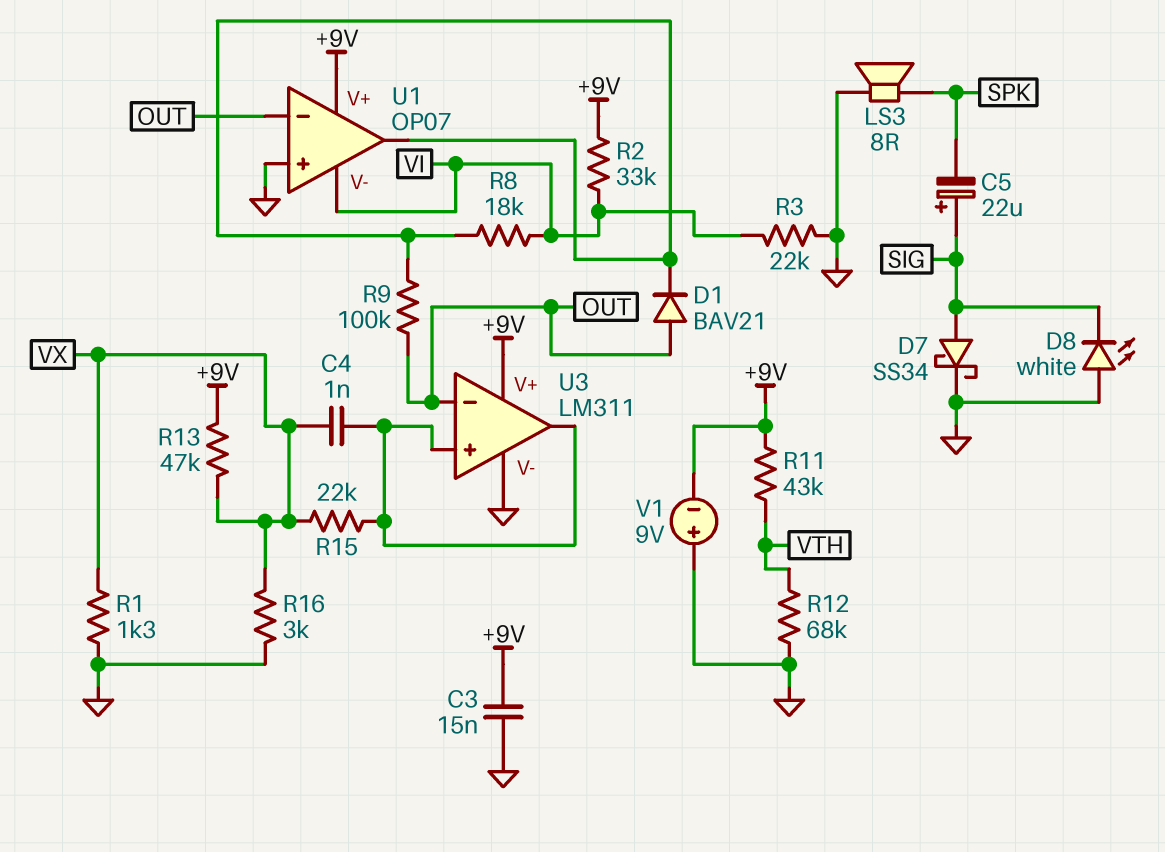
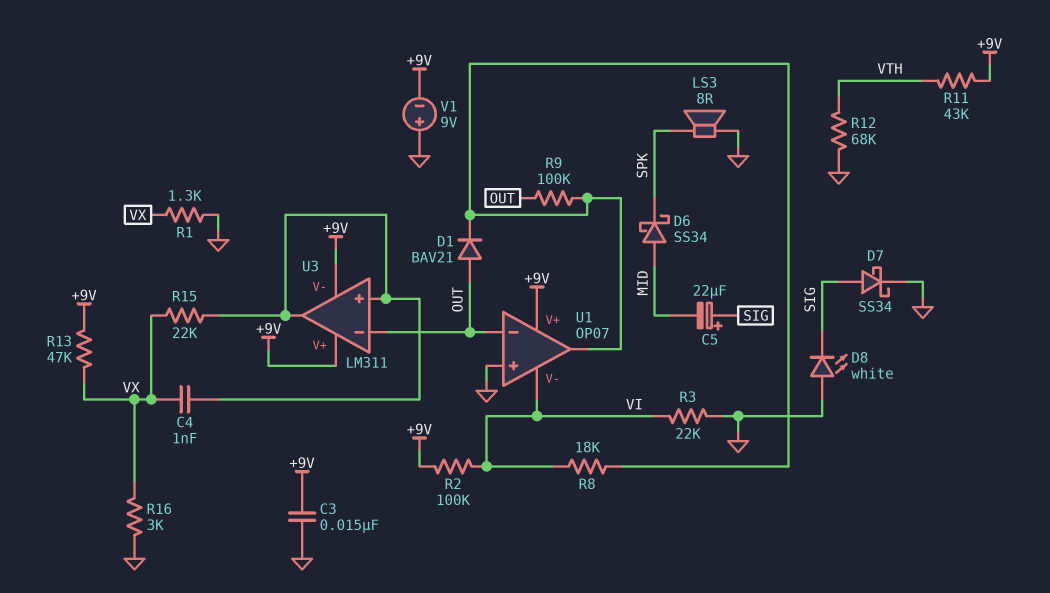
C5: 22uF (plus SIG, minus SPK) -> 22uF (plus SIG, minus MID)
D6: none -> schottky SS34 (A MID, K SPK)
R2: 33k (+9V, VI) -> 100k (+9V, VI)
U3 pin V-: GND -> +9V

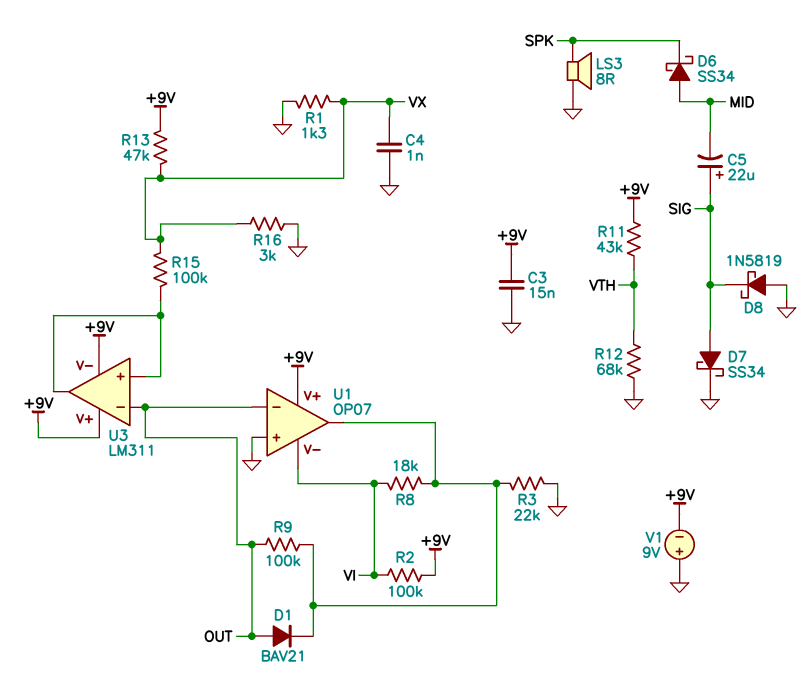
C4: 1nF (U3/in+, VX) -> 1nF (GND, VX)
D8: LED white (A GND, K SIG) -> schottky 1N5819 (A GND, K SIG)
R3: 22k (GND, VI) -> 22k (GND, U1/out)
R15: 22k (U3/in+, VX) -> 100k (U3/in+, VX)

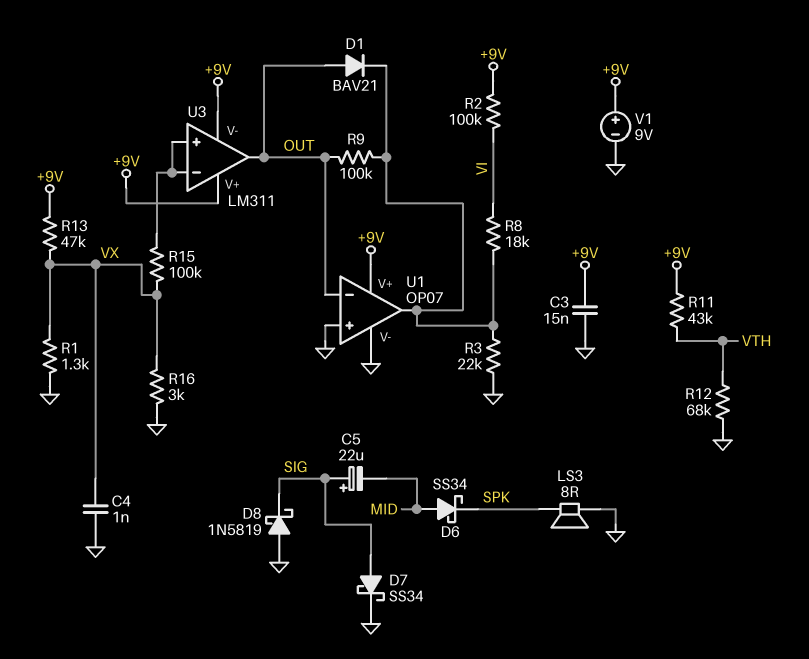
U1 pin V-: VI -> GND
U3 pin in-: OUT -> U3/in+
U3 pin out: U3/in+ -> OUT
V1: 9V (plus GND, minus +9V) -> 9V (plus +9V, minus GND)

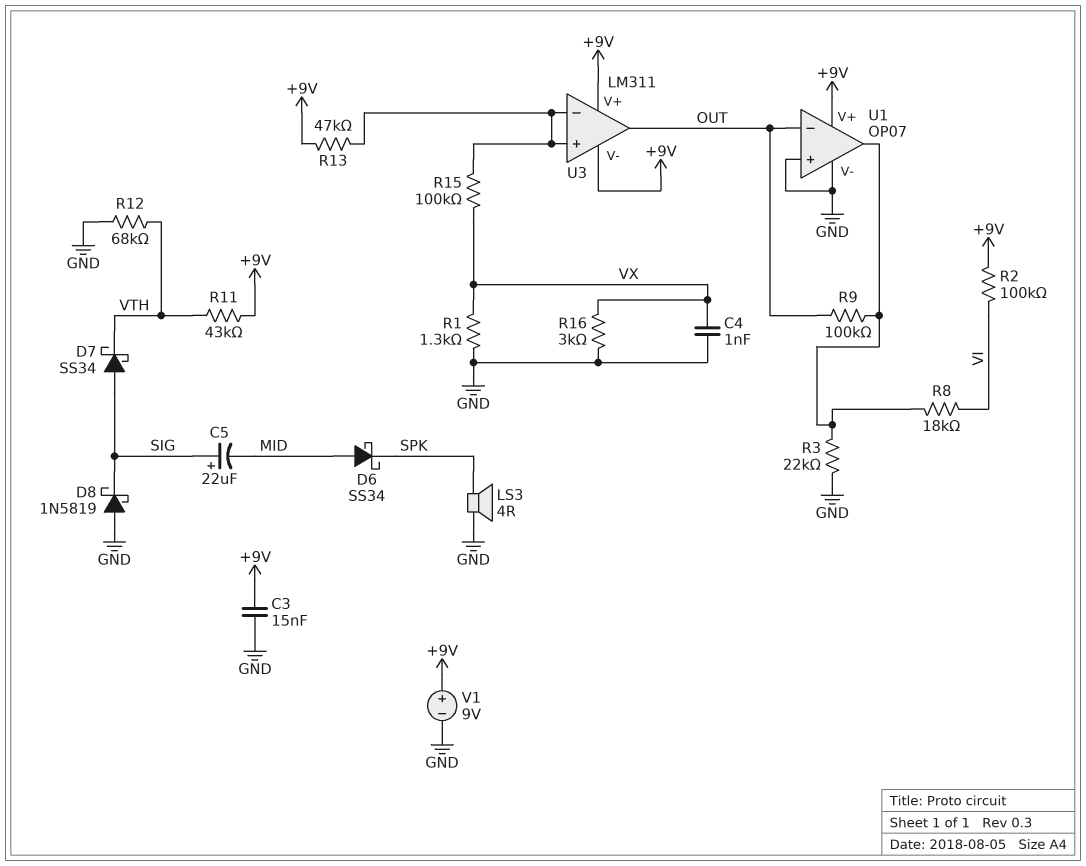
D1: diode BAV21 (A OUT, K U1/out) -> none
D7: schottky SS34 (A SIG, K GND) -> schottky SS34 (A SIG, K VTH)
LS3: speaker 8R (GND, SPK) -> speaker 4R (GND, SPK)
R13: 47k (+9V, VX) -> 47k (+9V, U3/in+)

